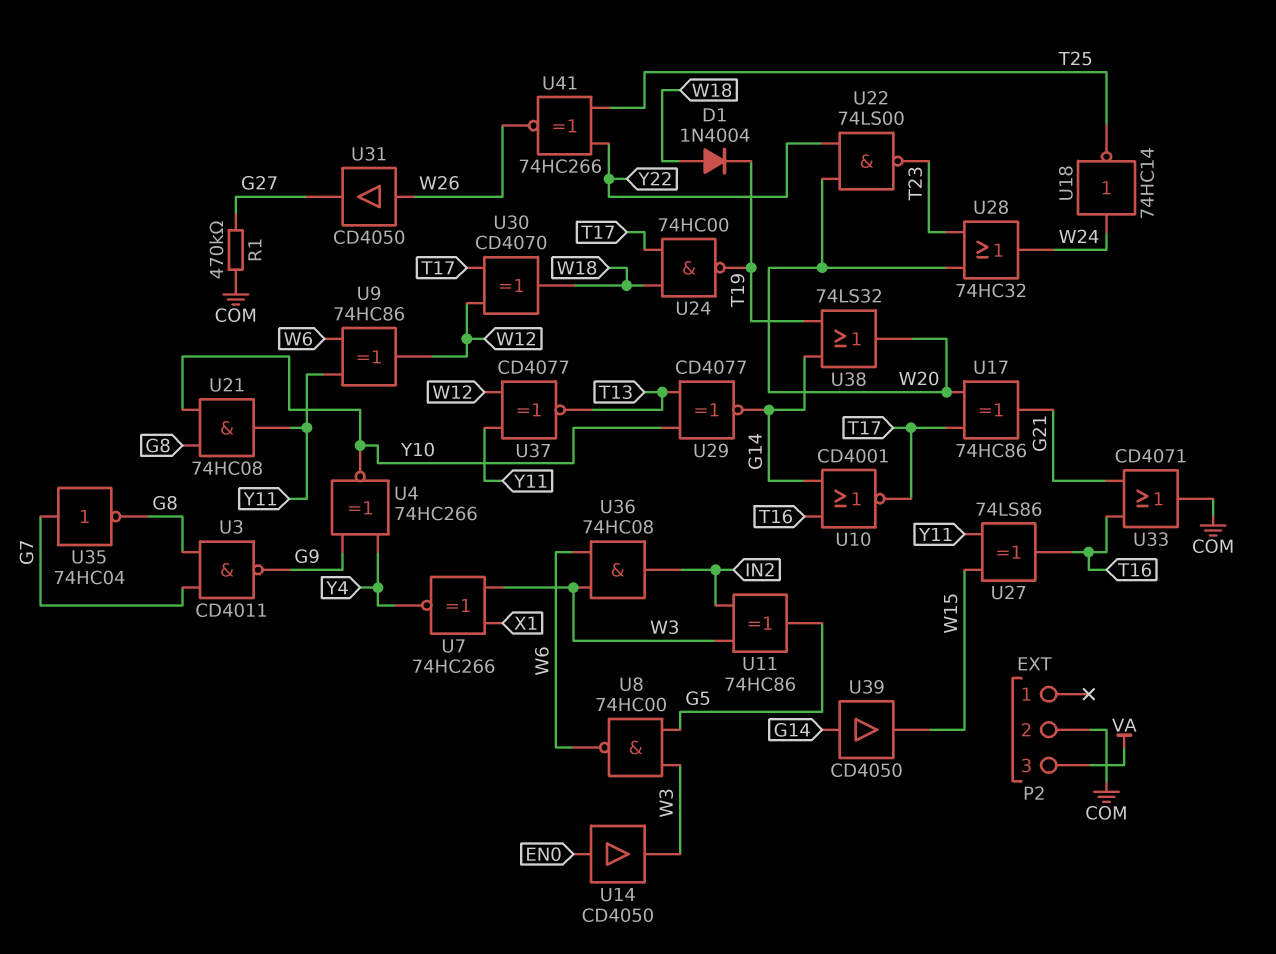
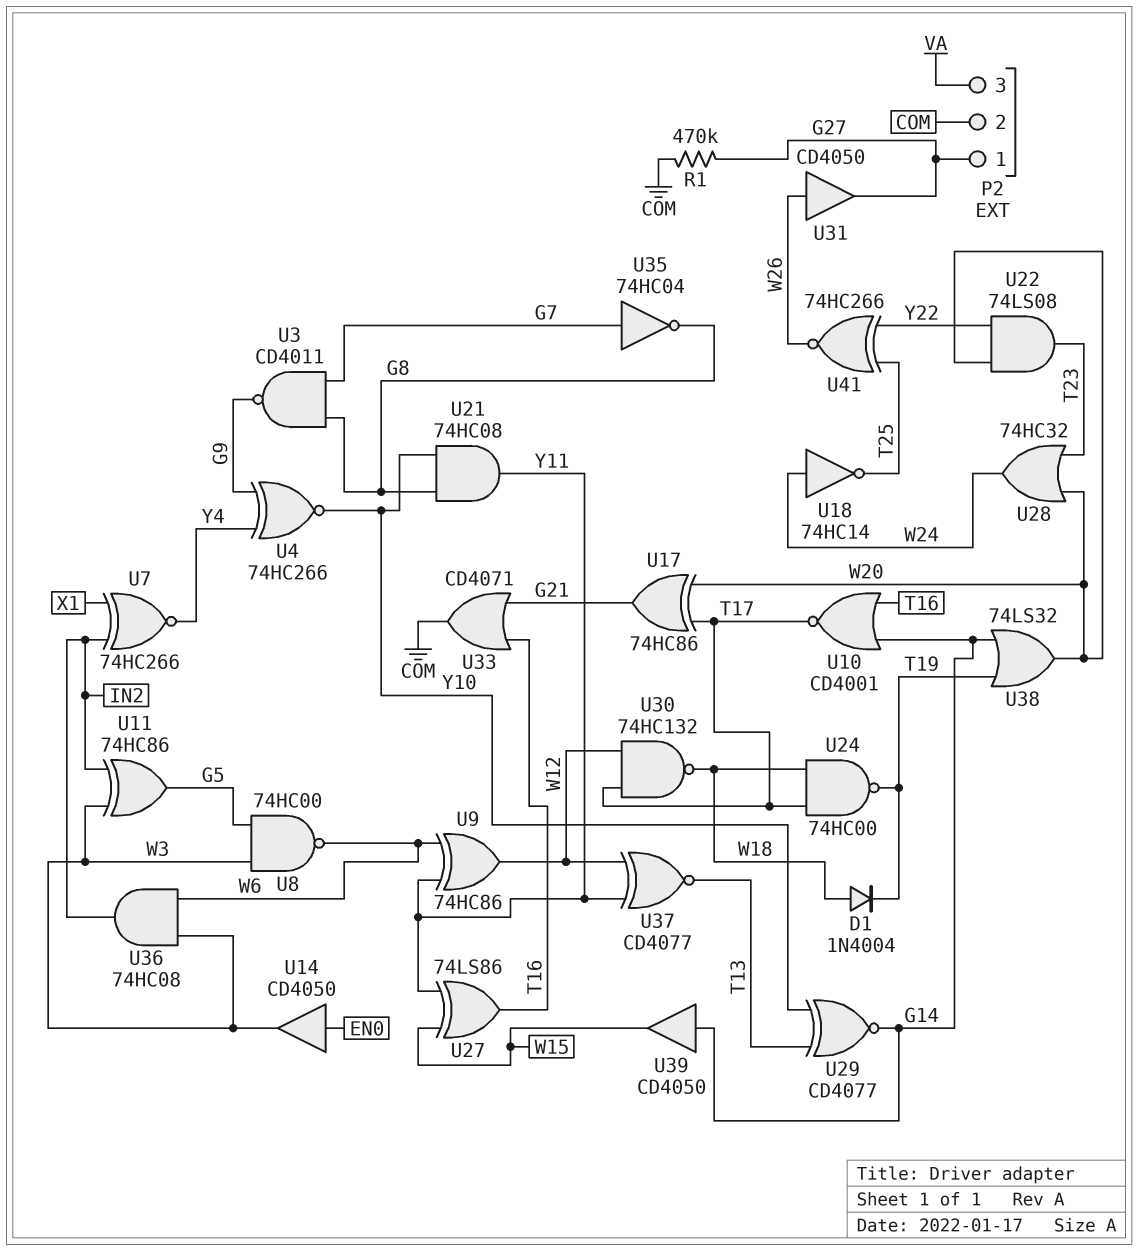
P2 pin 1: none -> G27
U7: XNOR 74HC266 (in W3, in X1, out Y4) -> XNOR 74HC266 (in IN2, in X1, out Y4)
U22: NAND 74LS00 (in W20, in Y22, out T23) -> AND 74LS08 (in W20, in Y22, out T23)
U30: XOR CD4070 (in T17, in W12, out W18) -> NAND 74HC132 (in T17, in W12, out W18)

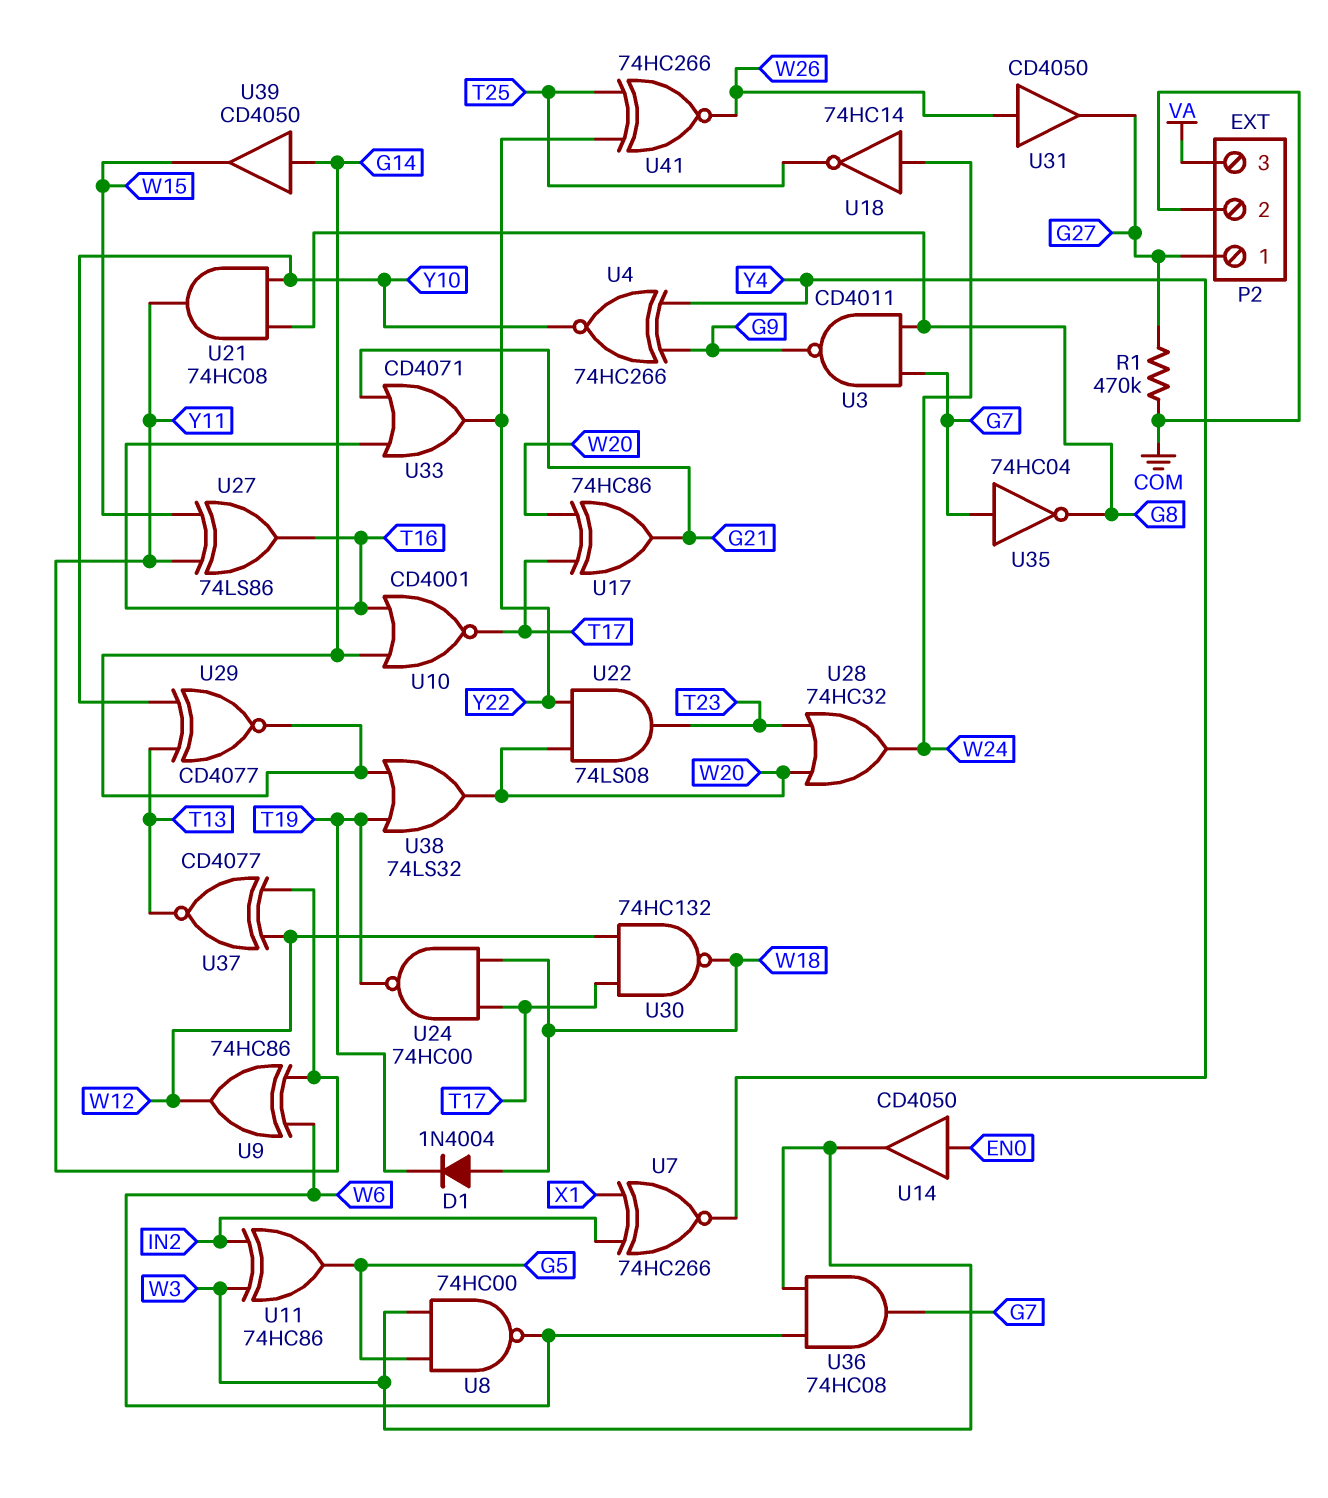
U33: OR CD4071 (in G21, in T16, out COM) -> OR CD4071 (in G21, in T16, out Y22)
U36: AND 74HC08 (in W3, in W6, out IN2) -> AND 74HC08 (in W3, in W6, out G7)

